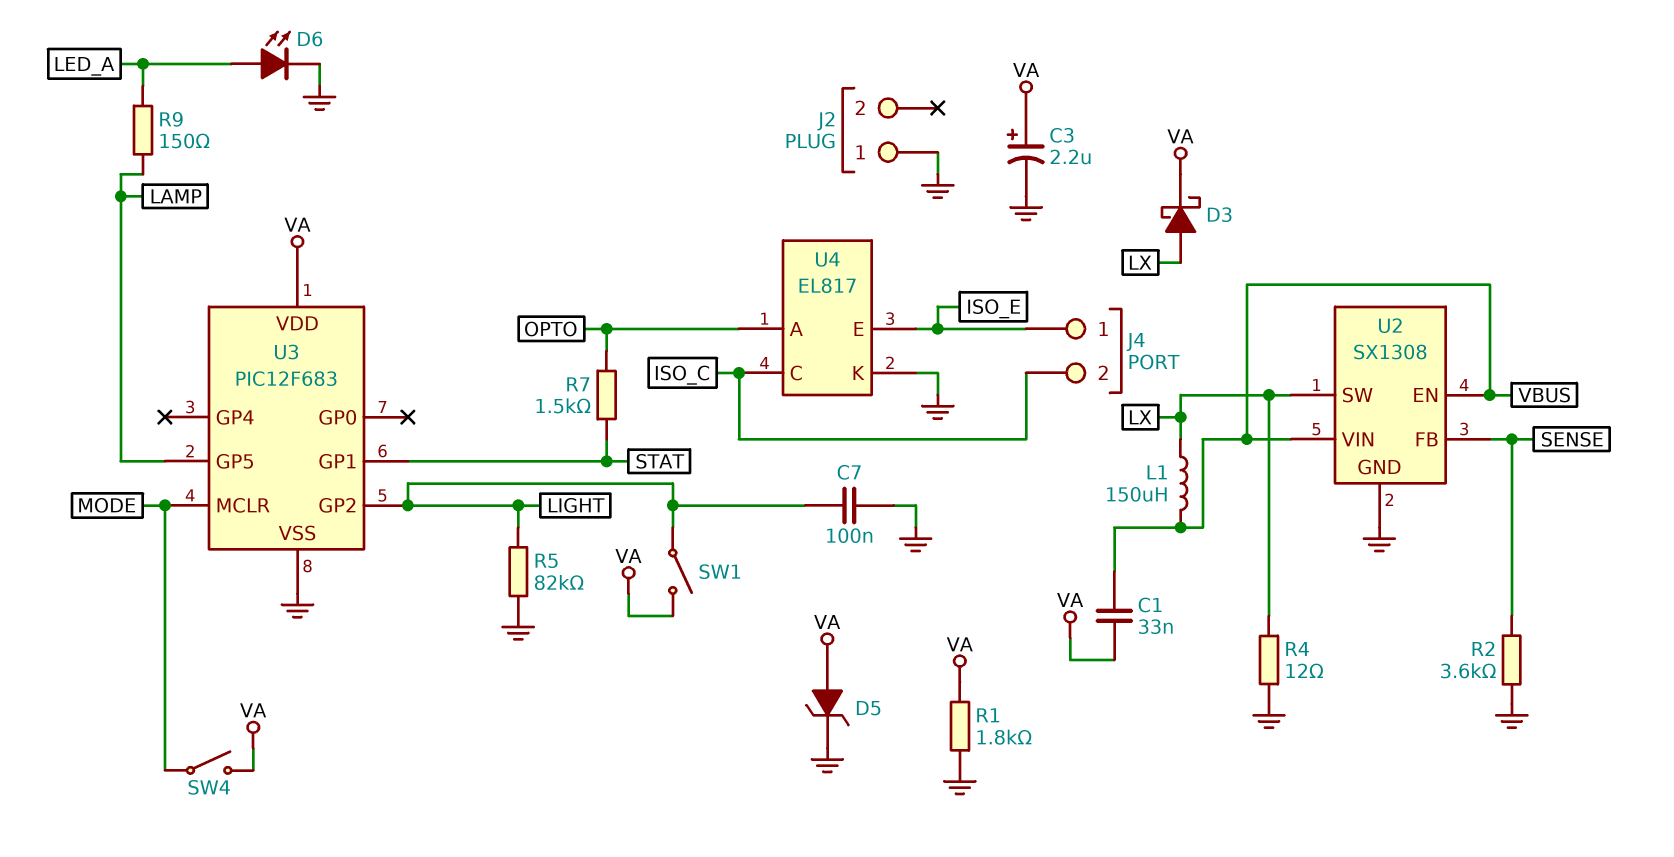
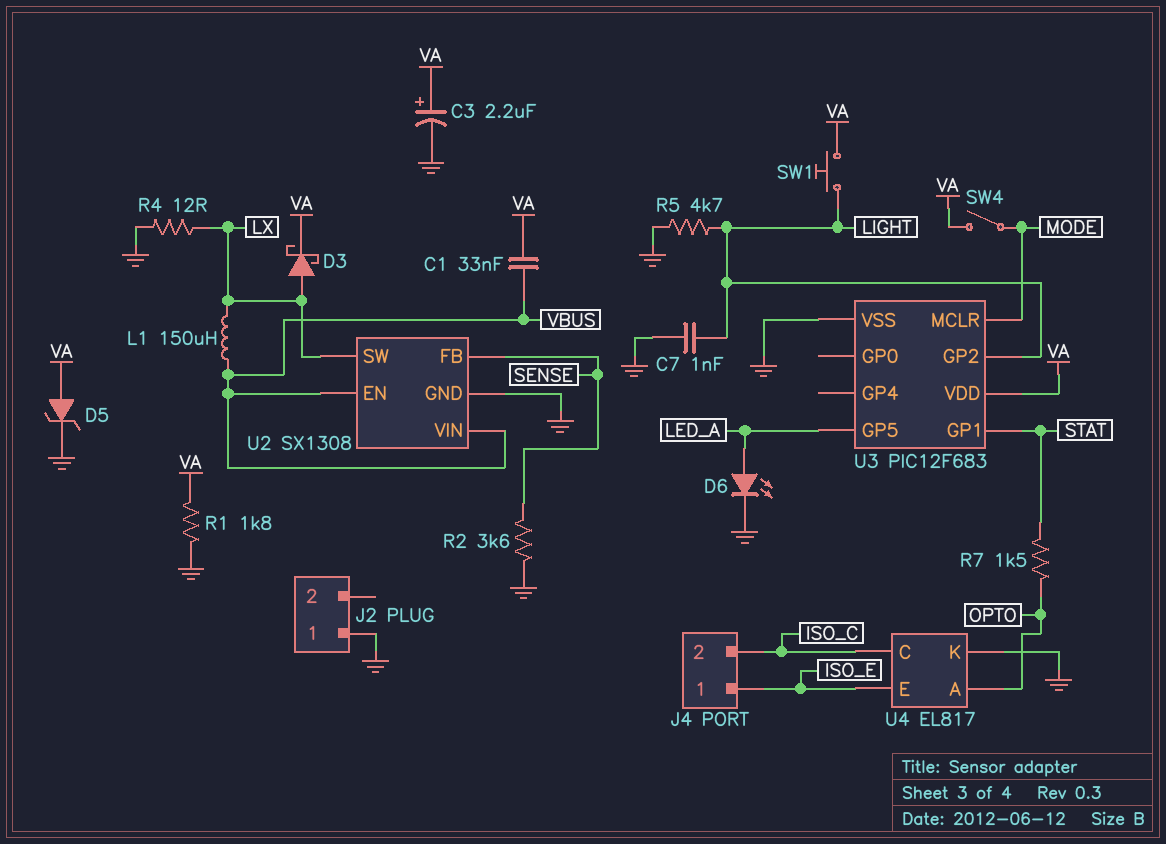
C7: 100nF (GND, LIGHT) -> 1nF (GND, LIGHT)
R5: 82k (GND, LIGHT) -> 4.7k (GND, LIGHT)
R9: 150 (LAMP, LED_A) -> none
SW1: switch (LIGHT, VA) -> button (LIGHT, VA)
U3 pin GP5: LAMP -> LED_A

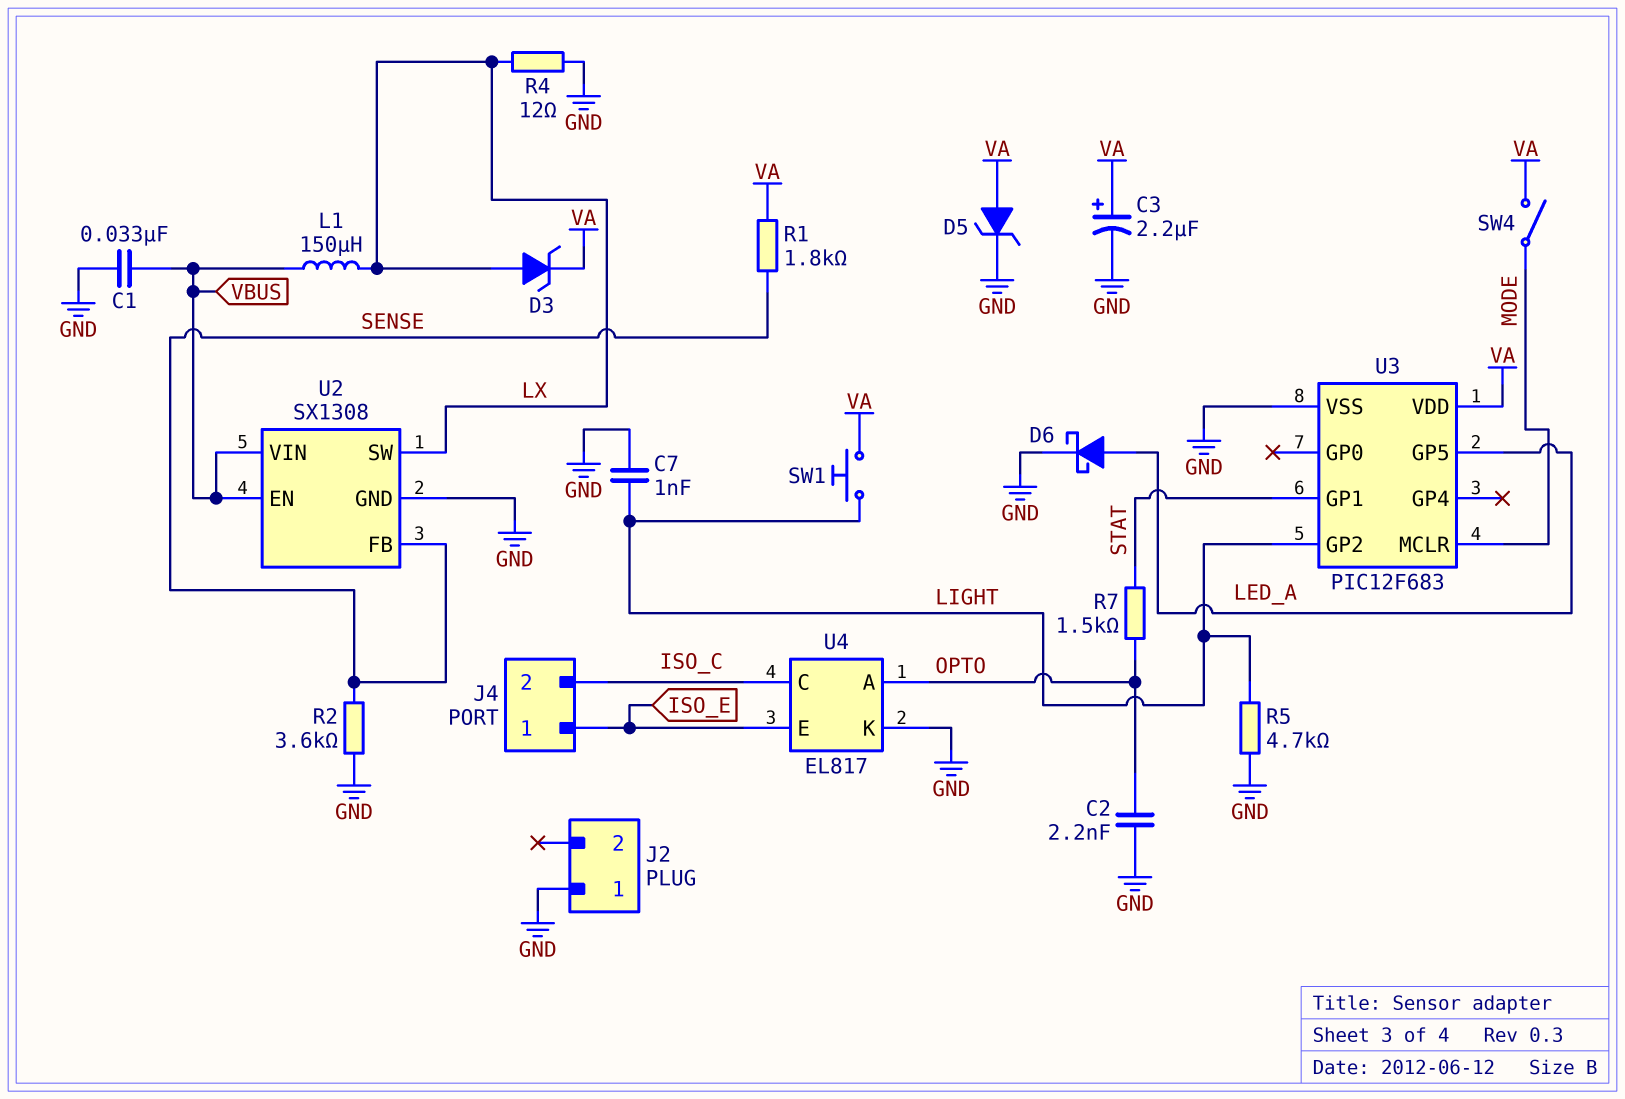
C1: 33nF (VA, VBUS) -> 33nF (GND, VBUS)
C2: none -> 2.2nF (GND, OPTO)
D3: schottky (A LX, K VA) -> zener (A LX, K VA)
D6: LED (A LED_A, K GND) -> schottky (A LED_A, K GND)
R1: 1.8k (GND, VA) -> 1.8k (SENSE, VA)

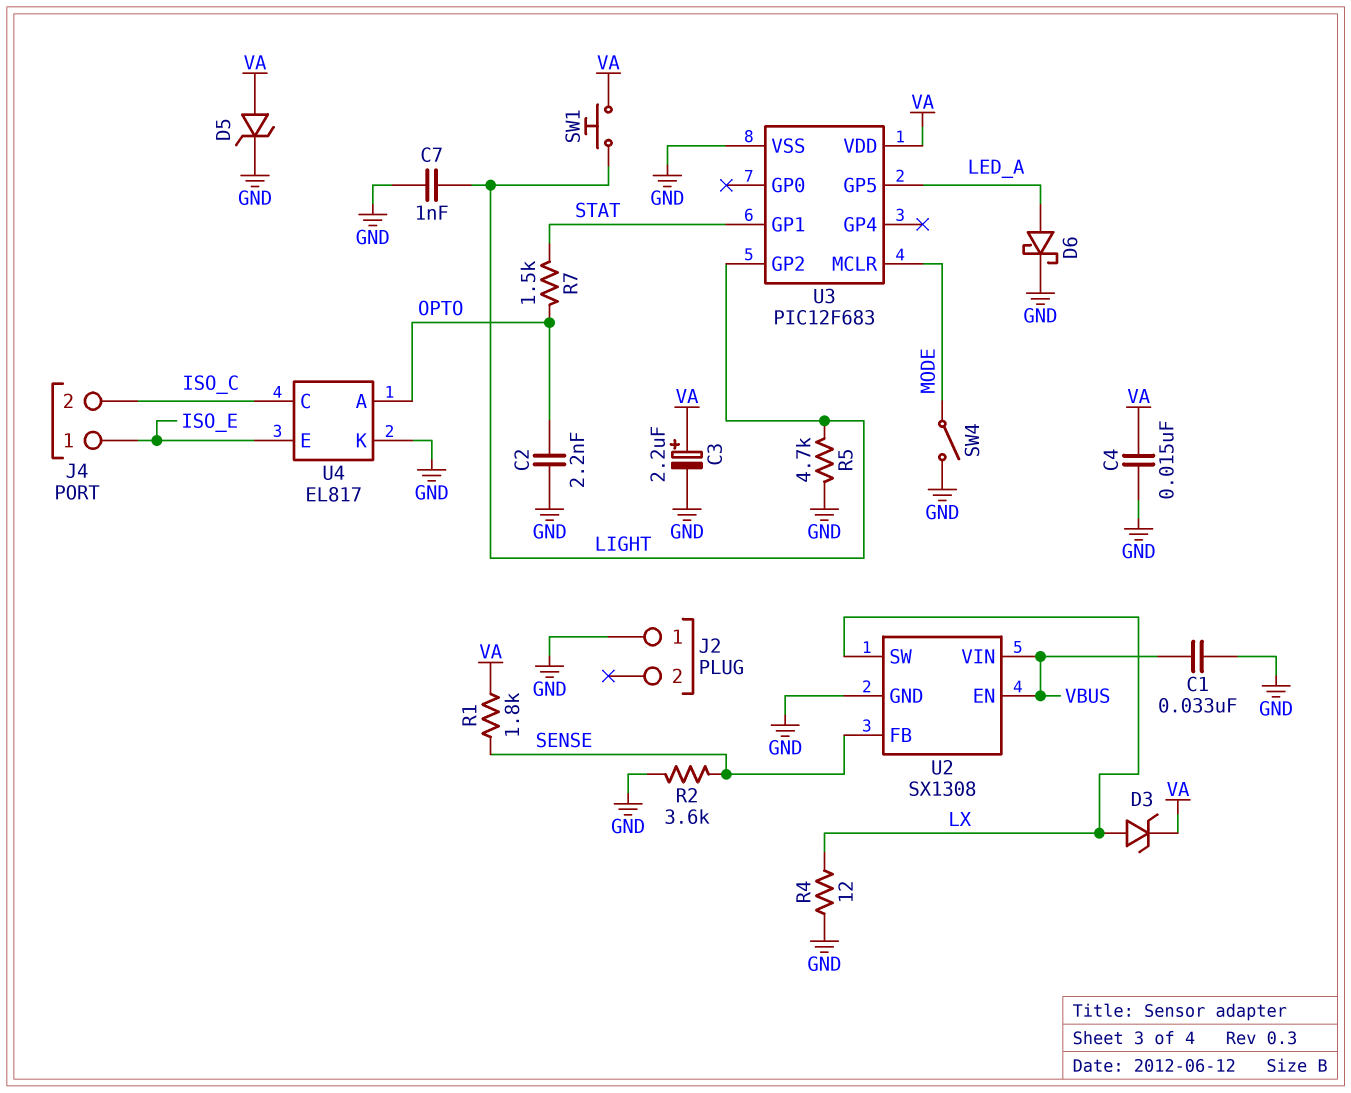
C4: none -> 15nF (GND, VA)
L1: 150uH (LX, VBUS) -> none
SW4: switch (MODE, VA) -> switch (GND, MODE)

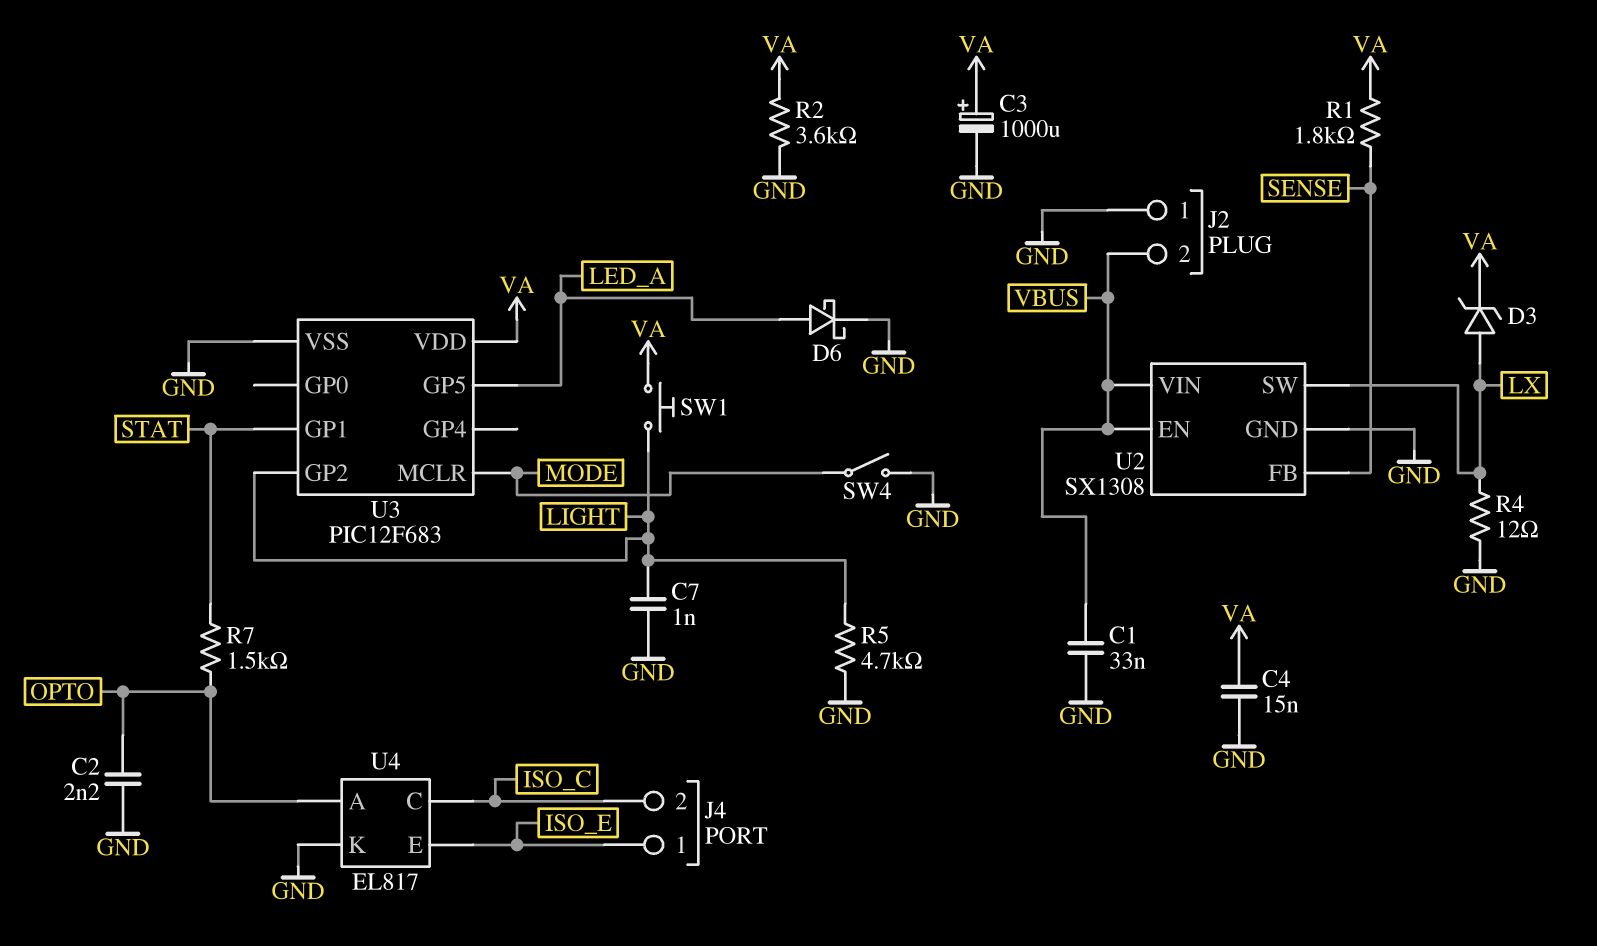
C3: 2.2uF (plus VA, minus GND) -> 1000uF (plus VA, minus GND)
D5: zener (A VA, K GND) -> none
J2 pin 2: none -> VBUS
R2: 3.6k (GND, SENSE) -> 3.6k (GND, VA)

